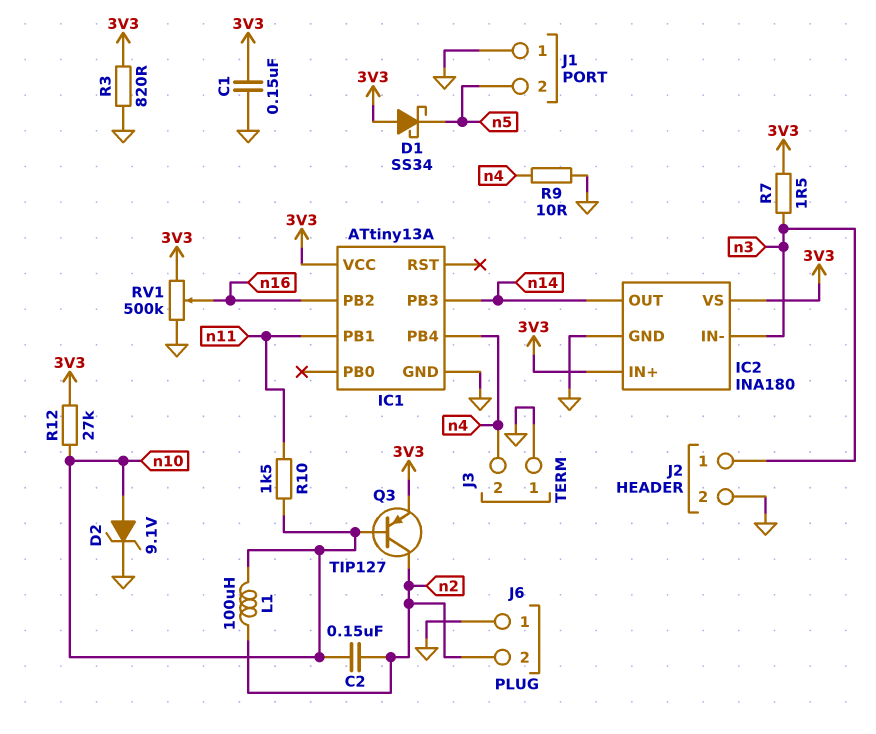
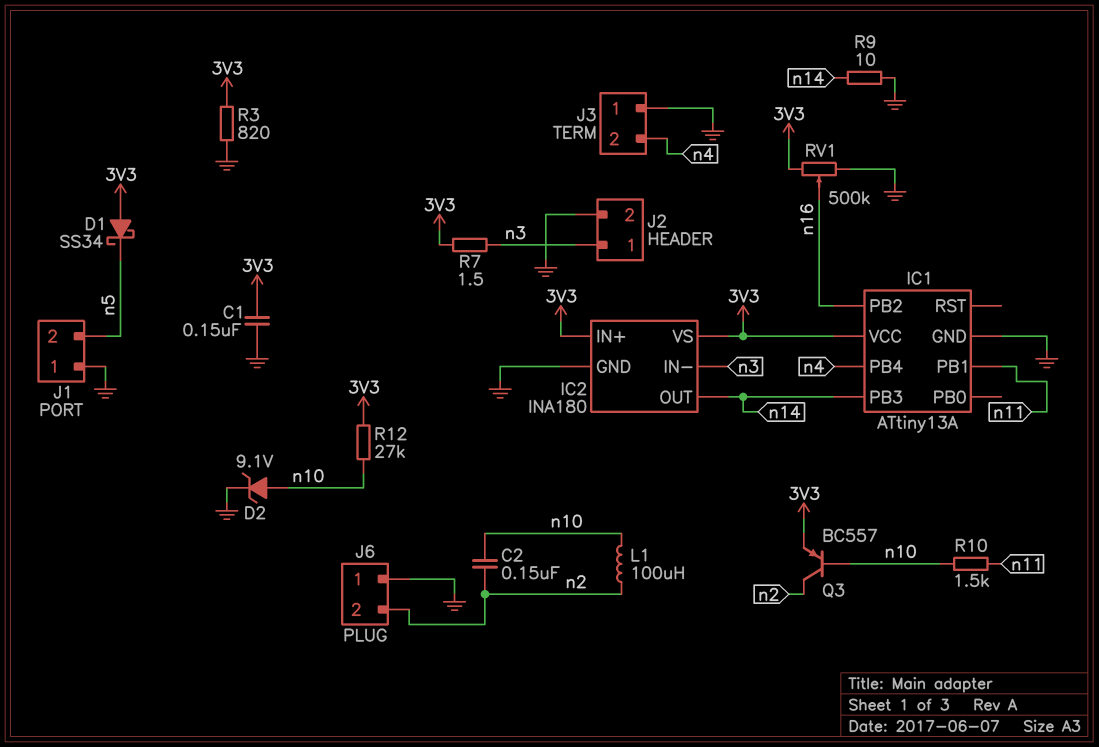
Q3: PNP TIP127 (B n10, C n2, E 3V3) -> PNP BC557 (B n10, C n2, E 3V3)
R9: 10 (GND, n4) -> 10 (GND, n14)

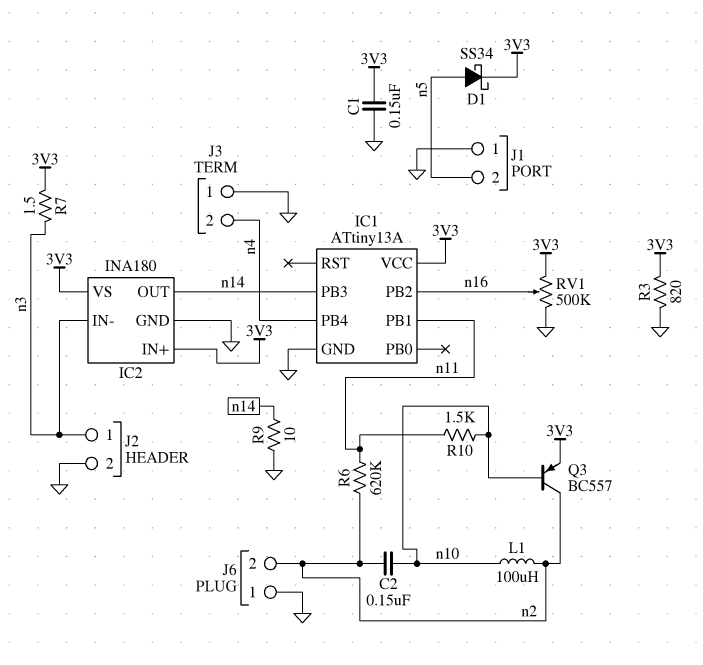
D1: schottky SS34 (A 3V3, K n5) -> schottky SS34 (A n5, K 3V3)
D2: zener 9.1V (A n10, K GND) -> none
R6: none -> 620k (n2, n11)
R12: 27k (3V3, n10) -> none

